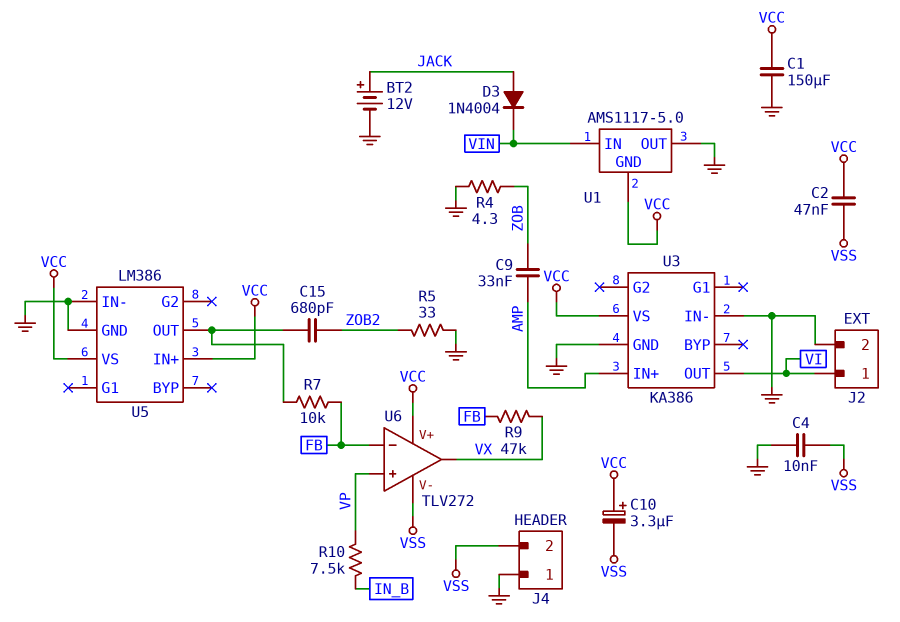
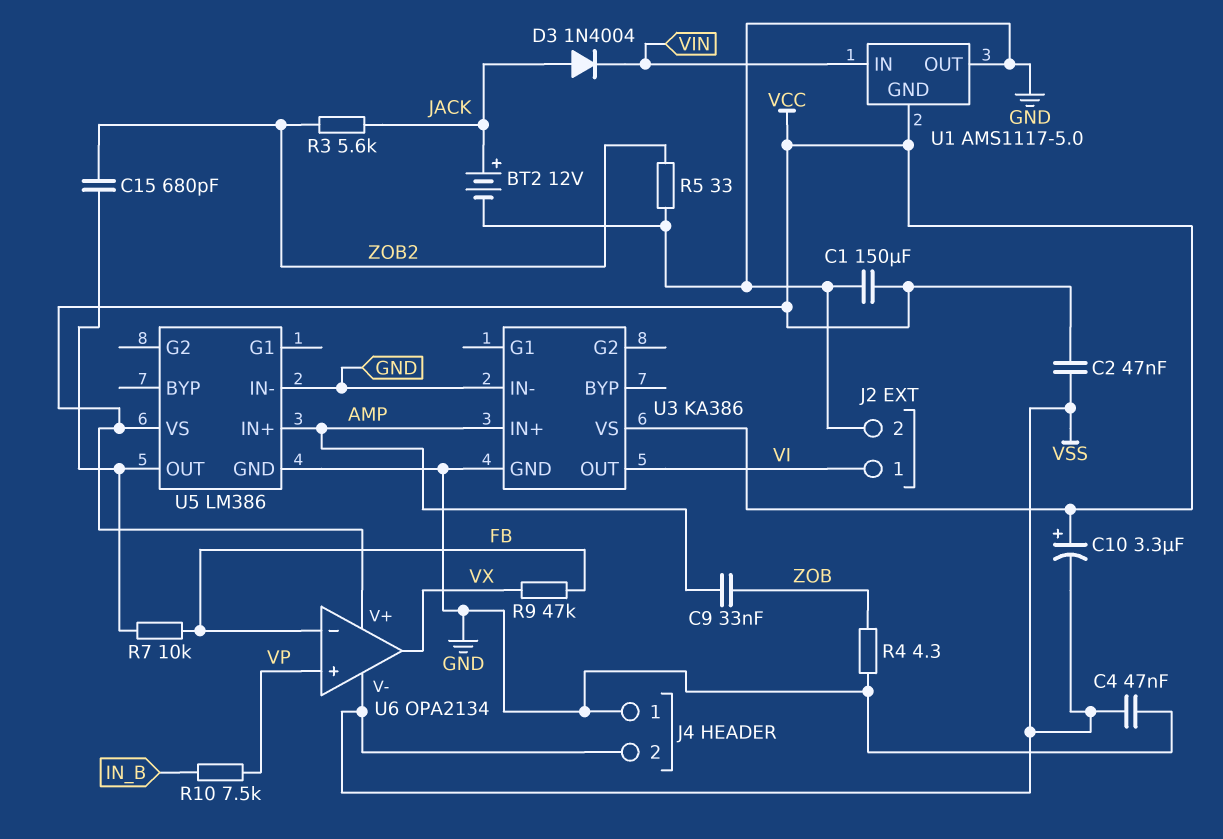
C4: 10nF (GND, VSS) -> 47nF (GND, VSS)
R3: none -> 5.6k (JACK, ZOB2)
U5 pin IN+: VCC -> AMP
U6: TLV272 -> OPA2134

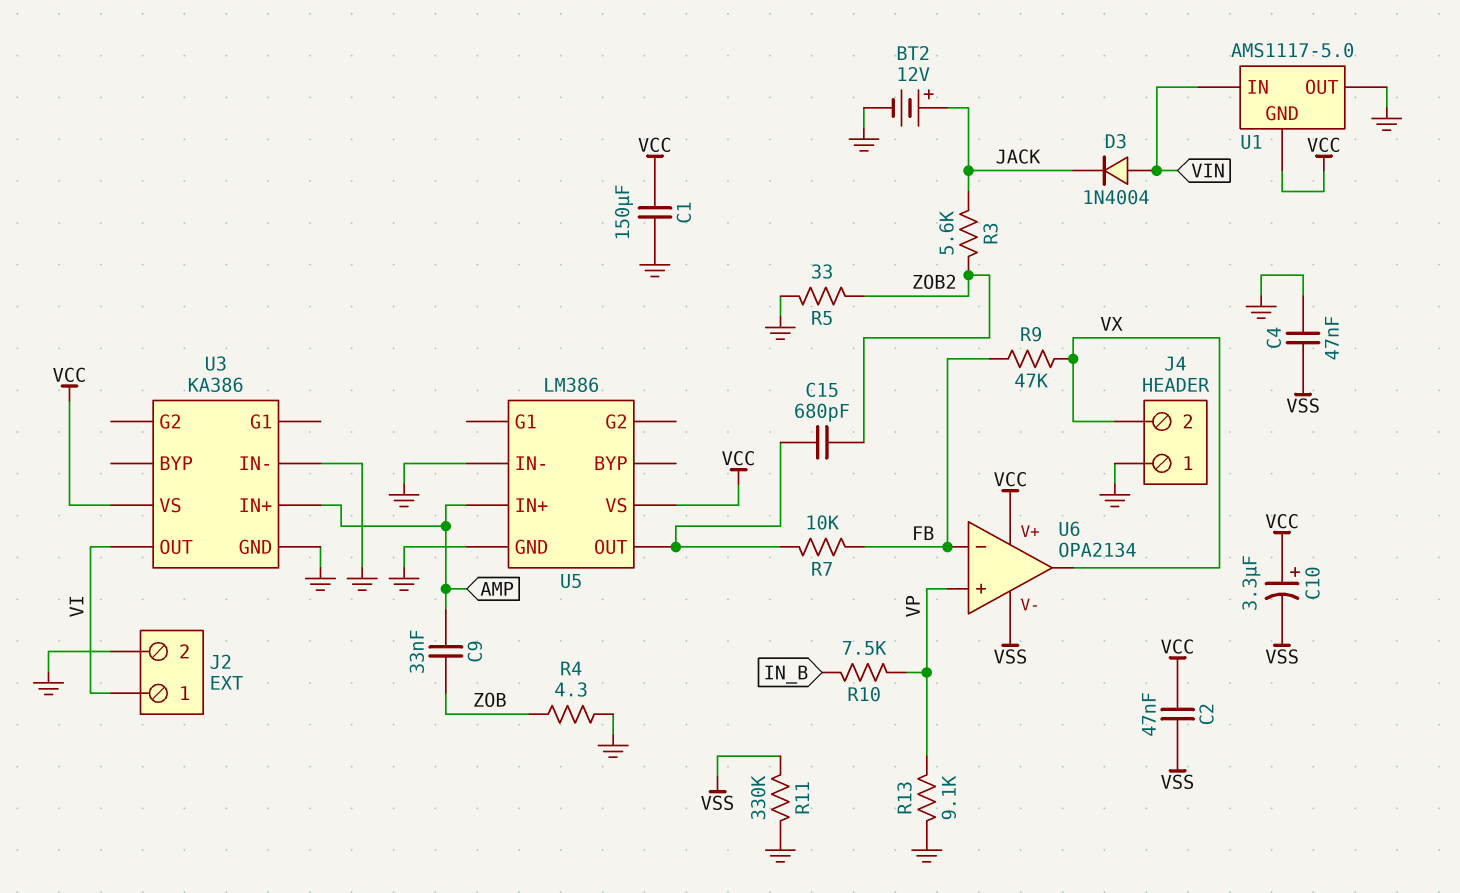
D3: diode 1N4004 (A JACK, K VIN) -> diode 1N4004 (A VIN, K JACK)
J4 pin 2: VSS -> VX
R11: none -> 330k (GND, VSS)
R13: none -> 9.1k (GND, VP)

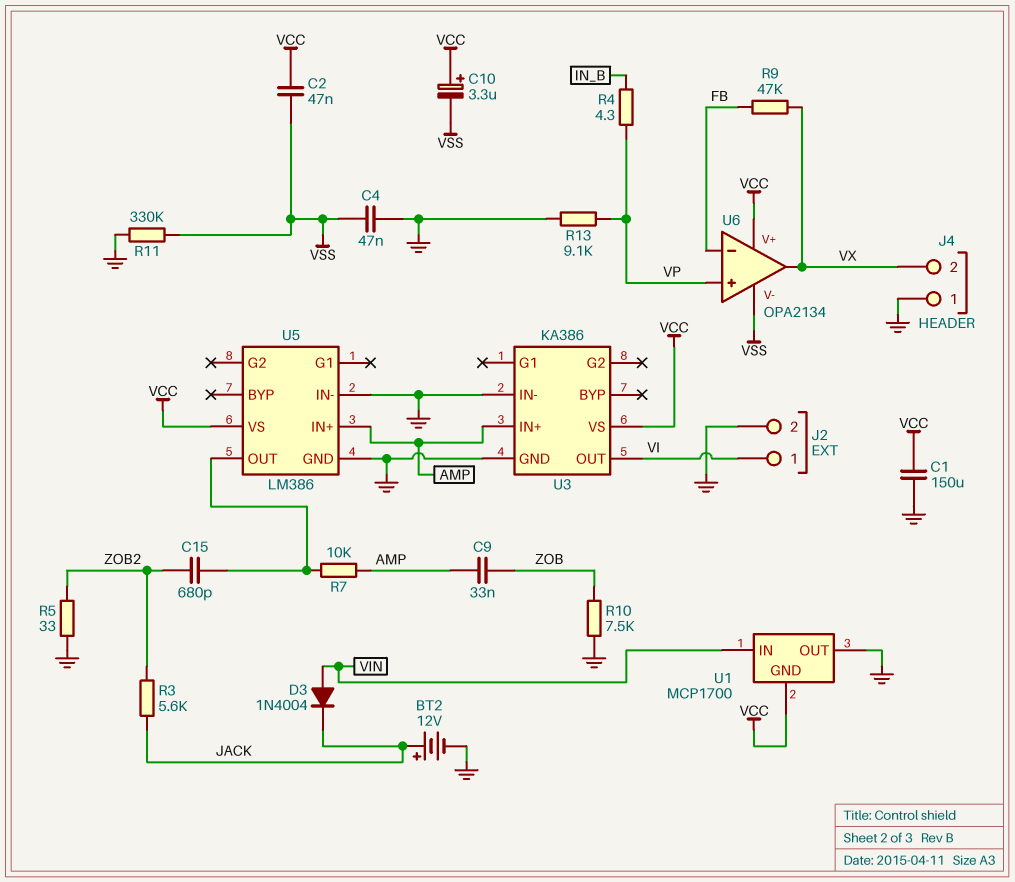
R4: 4.3 (GND, ZOB) -> 4.3 (IN_B, VP)
R7: 10k (FB, U5/OUT) -> 10k (AMP, U5/OUT)
R10: 7.5k (IN_B, VP) -> 7.5k (GND, ZOB)
U1: AMS1117-5.0 -> MCP1700

